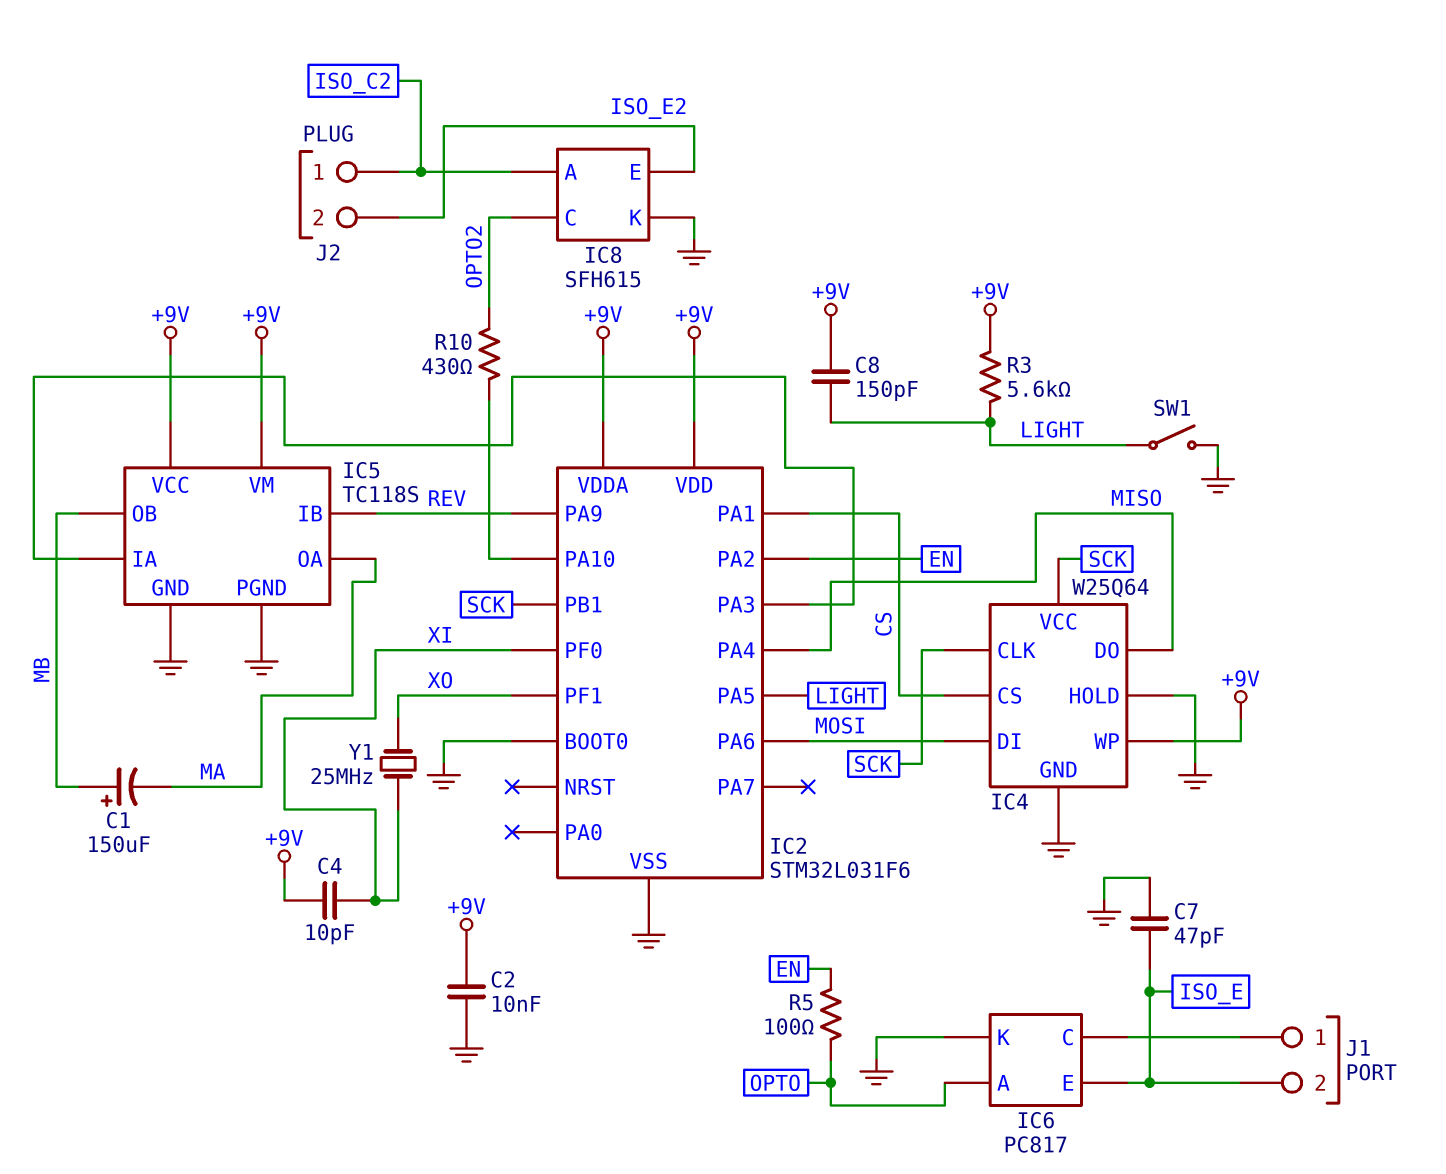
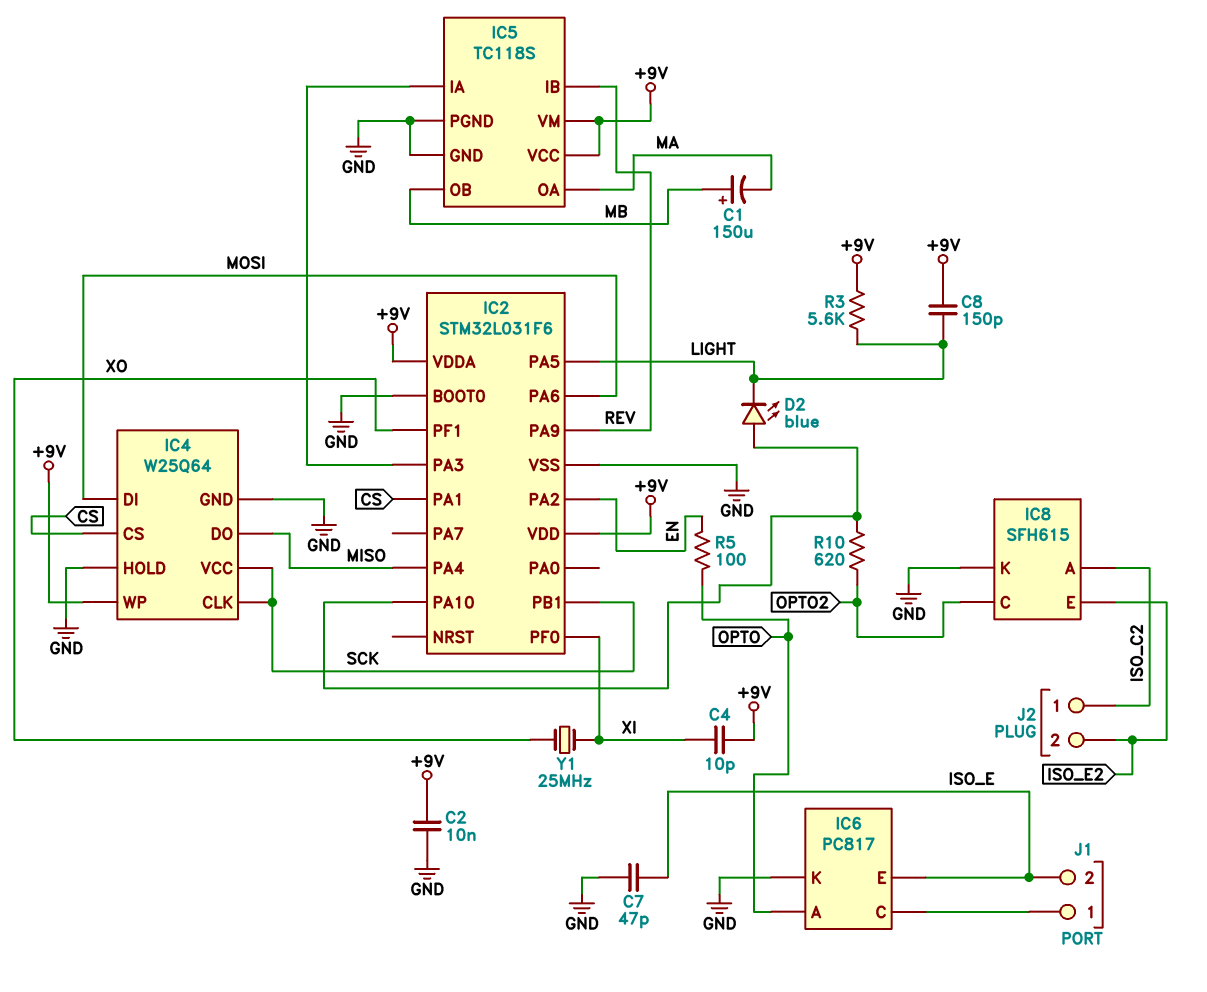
D2: none -> LED blue (A IC2/PA10, K LIGHT)
R10: 430 (IC2/PA10, OPTO2) -> 620 (IC2/PA10, OPTO2)
SW1: switch (GND, LIGHT) -> none

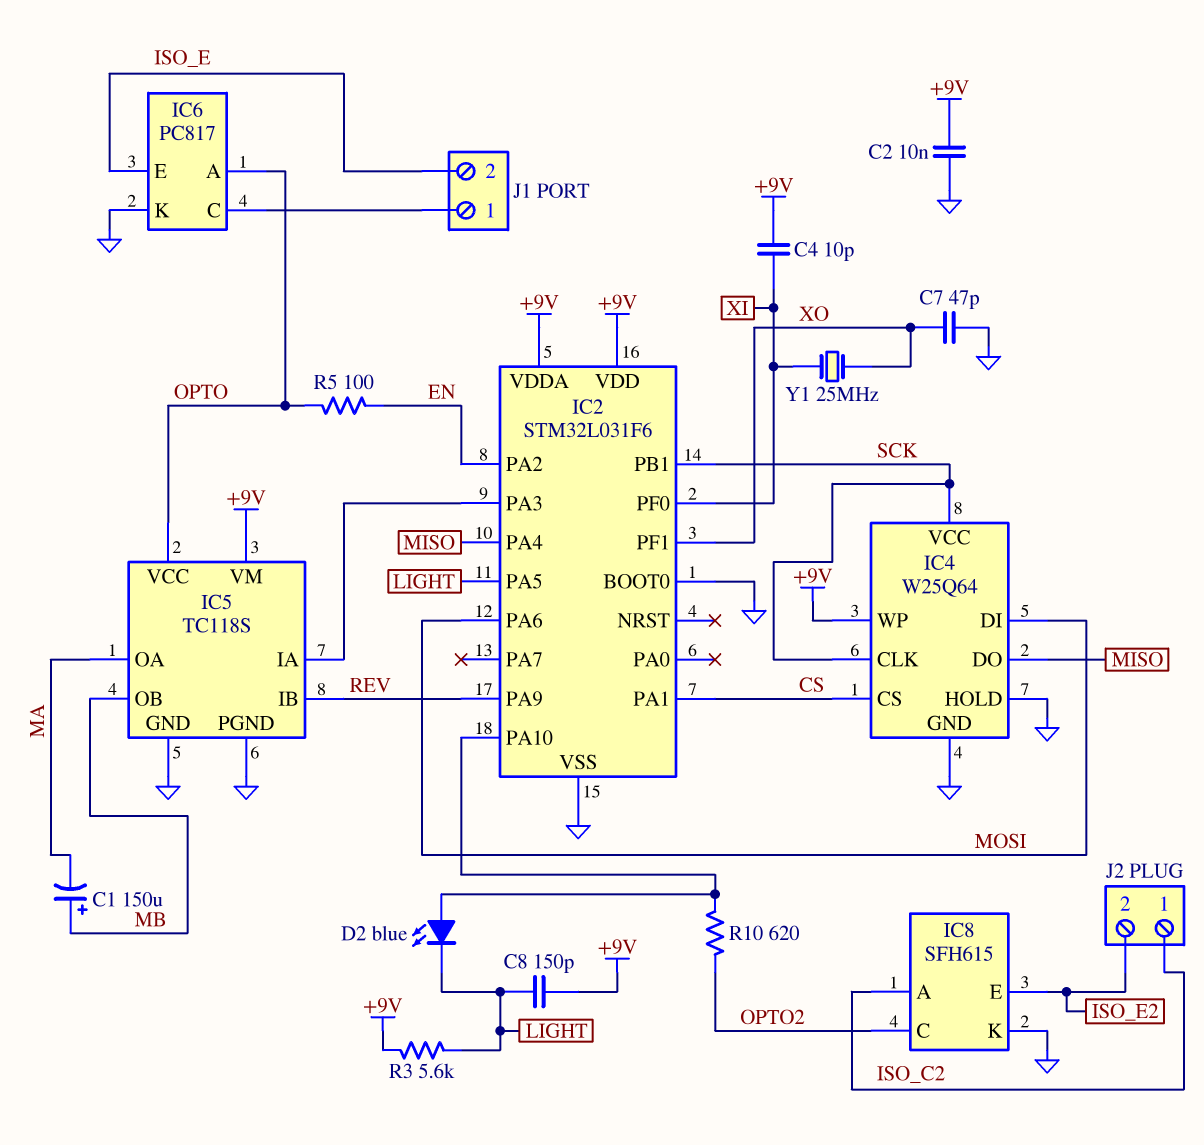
C7: 47pF (GND, ISO_E) -> 47pF (GND, XO)
IC5 pin VCC: +9V -> OPTO

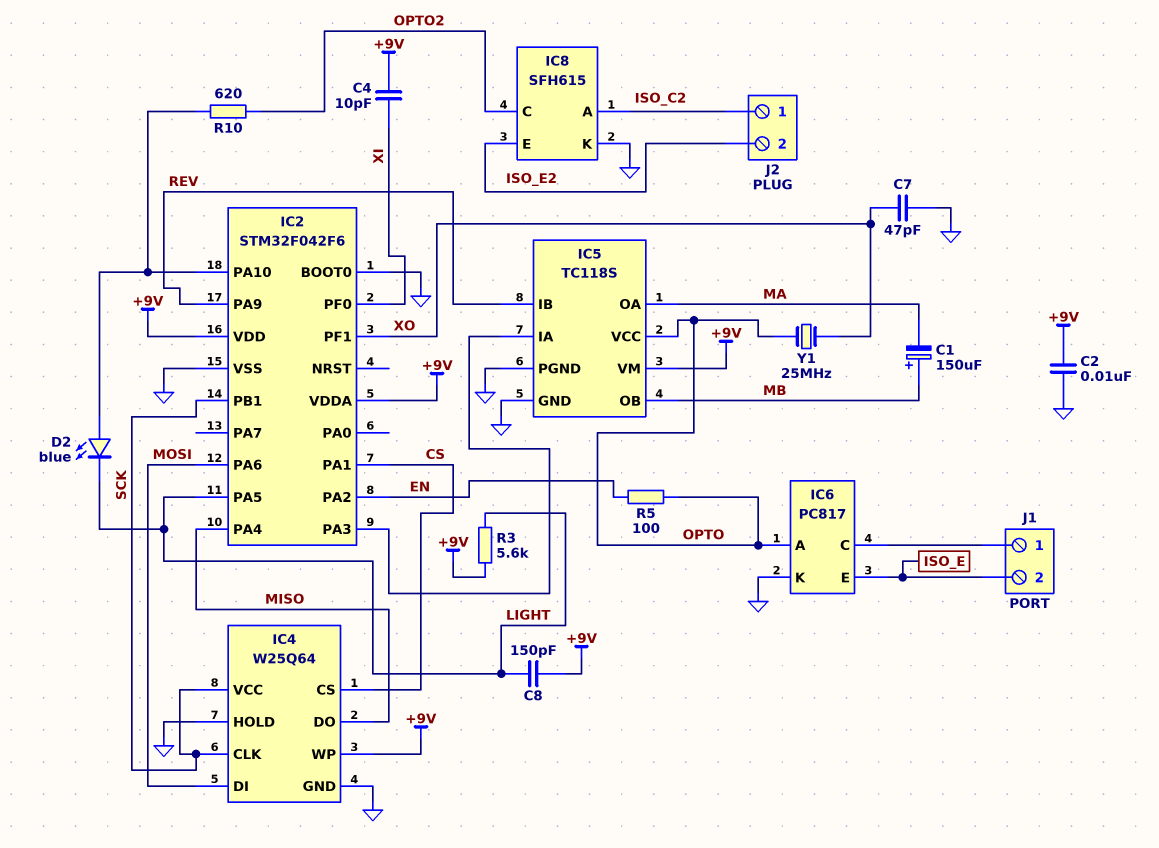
IC2: STM32L031F6 -> STM32F042F6
Y1: 25MHz (XI, XO) -> 25MHz (OPTO, XO)

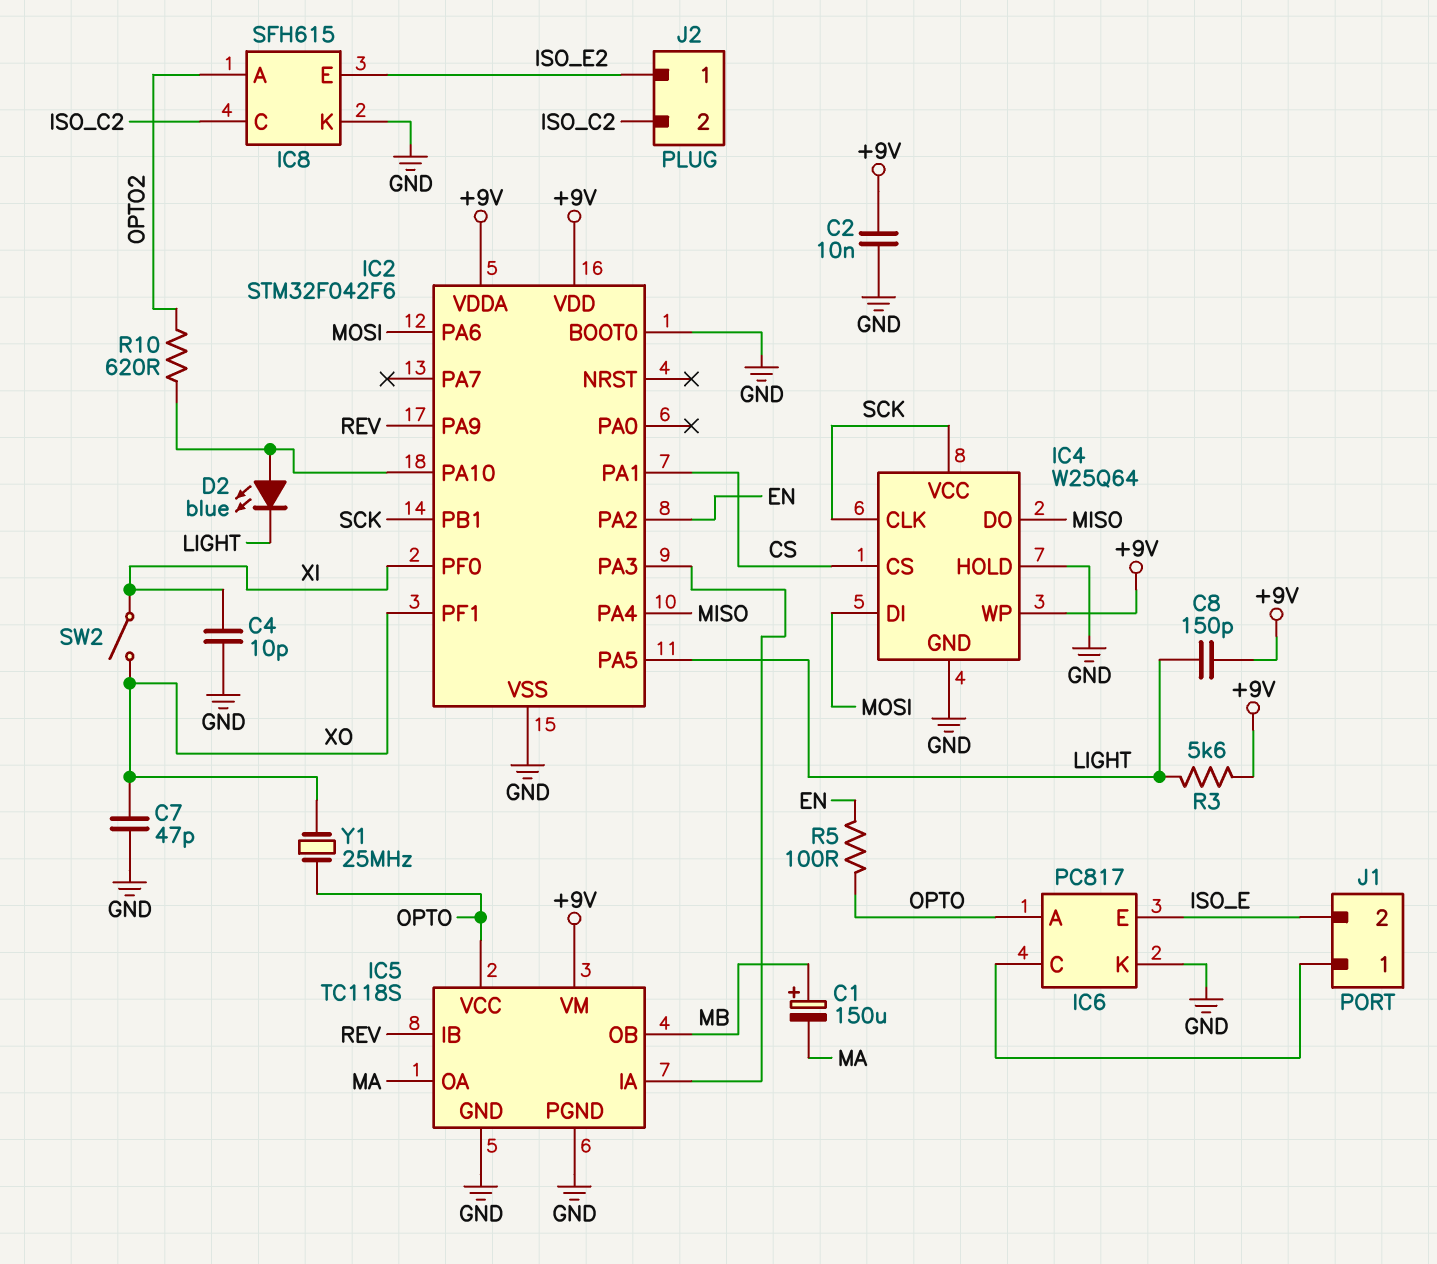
C4: 10pF (+9V, XI) -> 10pF (GND, XI)
IC8 pin A: ISO_C2 -> OPTO2
IC8 pin C: OPTO2 -> ISO_C2
J2 pin 1: ISO_C2 -> ISO_E2
J2 pin 2: ISO_E2 -> ISO_C2
SW2: none -> switch (XI, XO)

